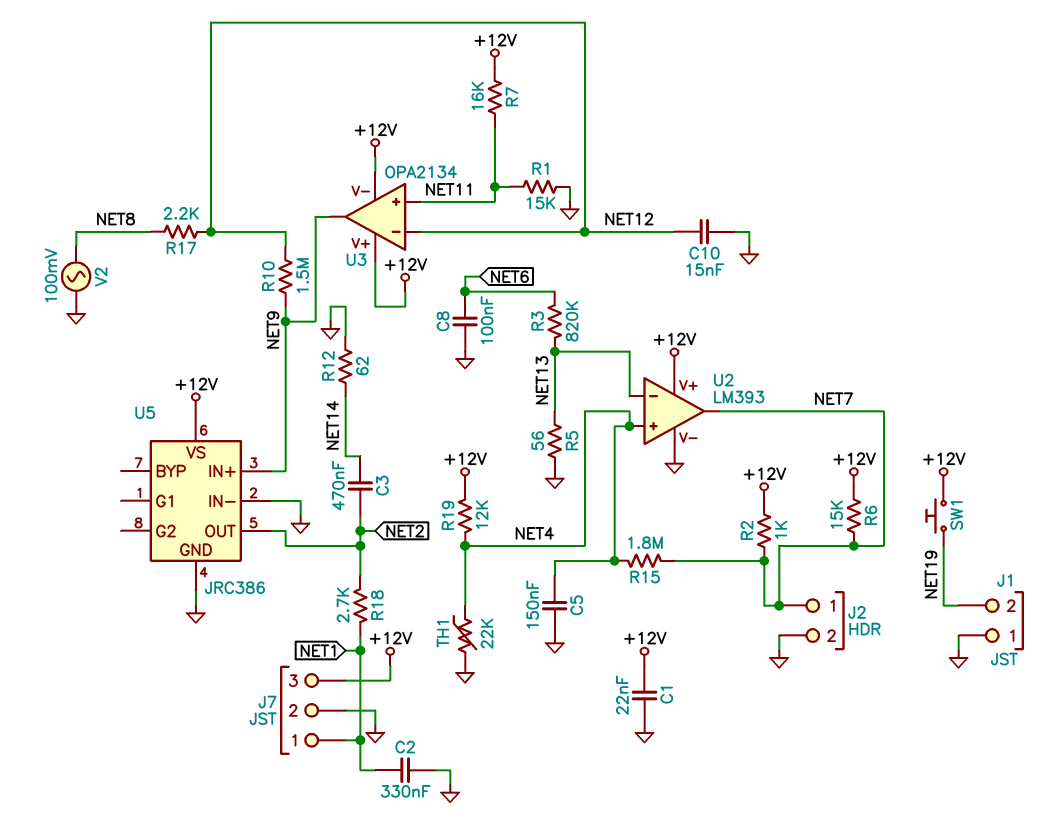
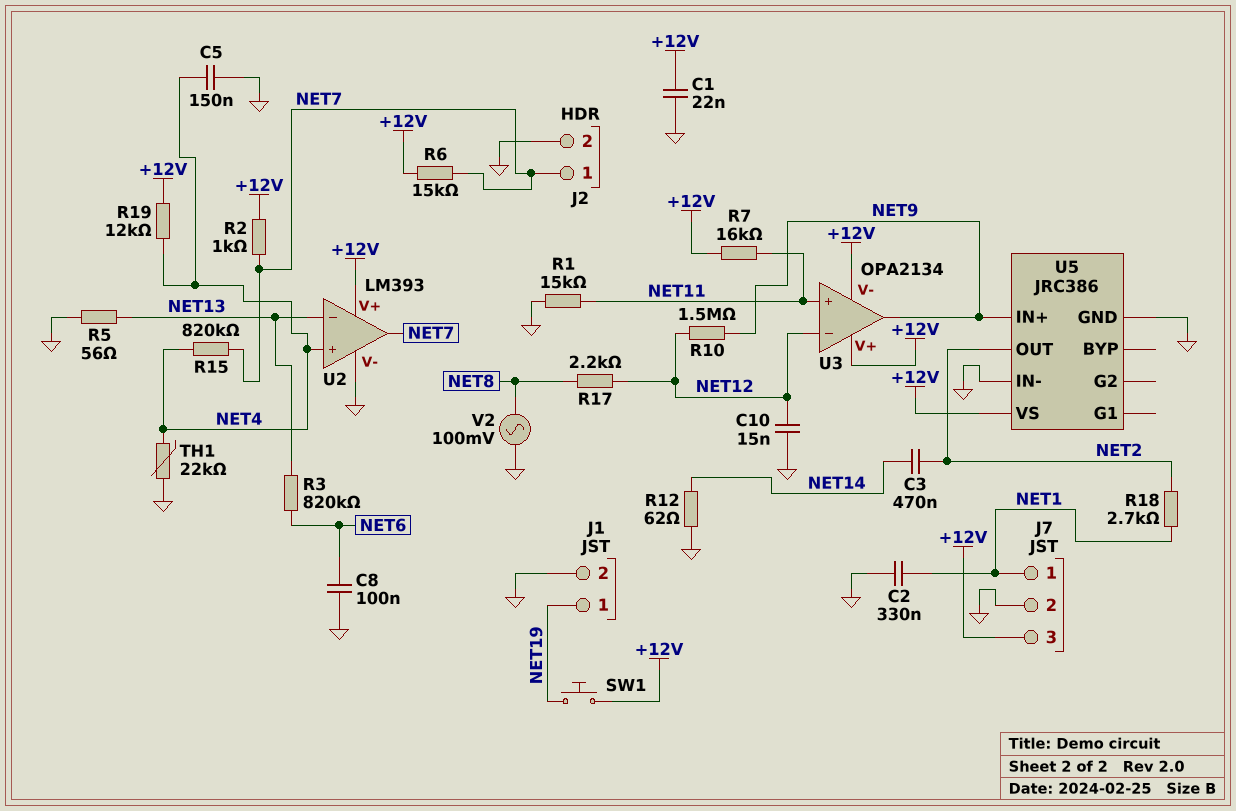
J1 pin 1: GND -> NET19
J1 pin 2: NET19 -> GND
R15: 1.8M (NET4, NET7) -> 820k (NET4, NET7)

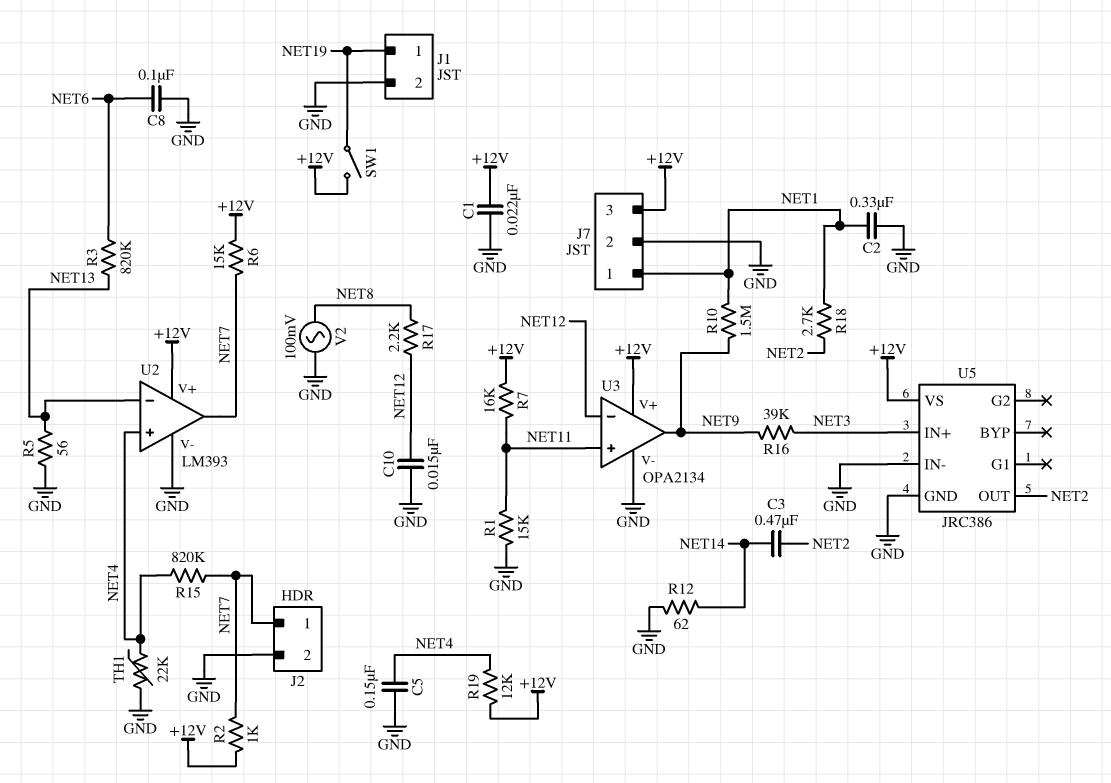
R10: 1.5M (NET9, NET12) -> 1.5M (NET1, NET9)
R16: none -> 39k (NET3, NET9)
SW1: button (+12V, NET19) -> switch (+12V, NET19)
U3 pin V-: +12V -> GND
U5 pin IN+: NET9 -> NET3

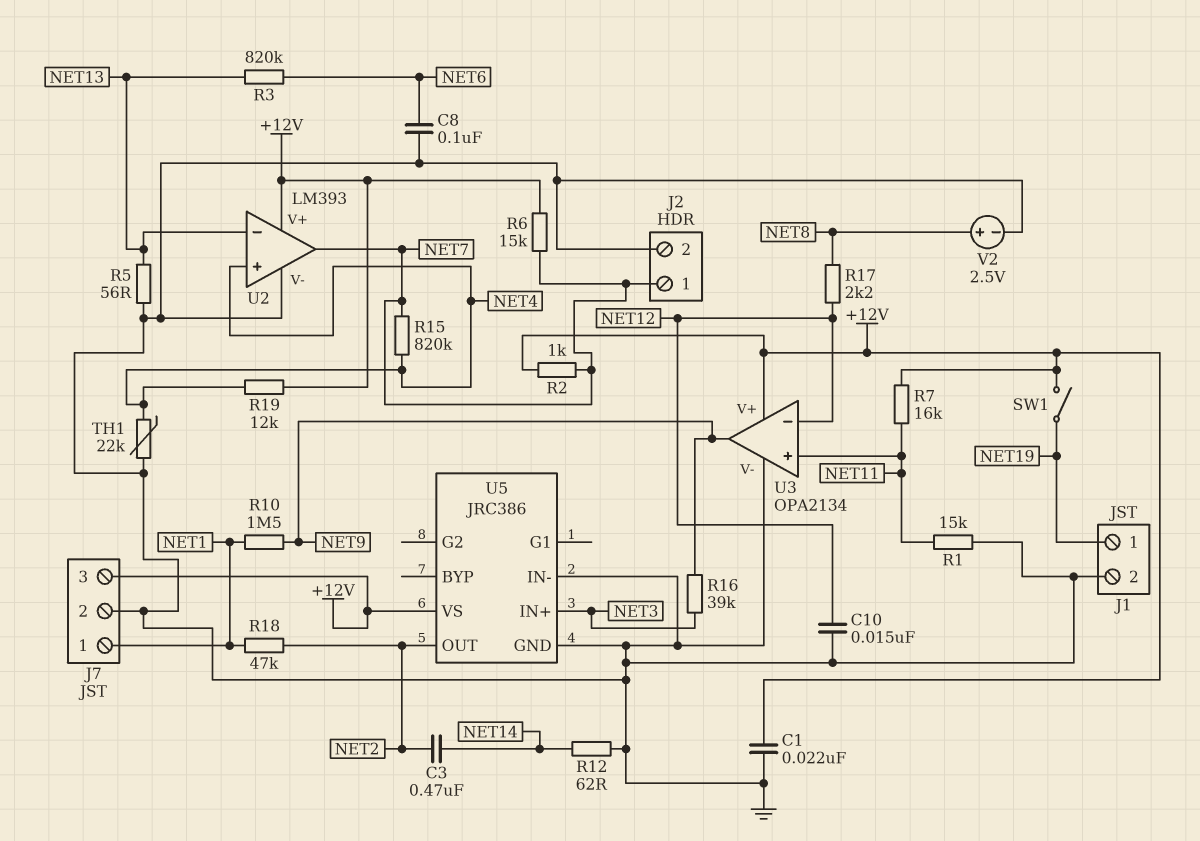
C2: 330nF (GND, NET1) -> none
C5: 150nF (GND, NET4) -> none
R18: 2.7k (NET1, NET2) -> 47k (NET1, NET2)
V2: AC 100mV (GND, NET8) -> 2.5V (plus NET8, minus GND)

